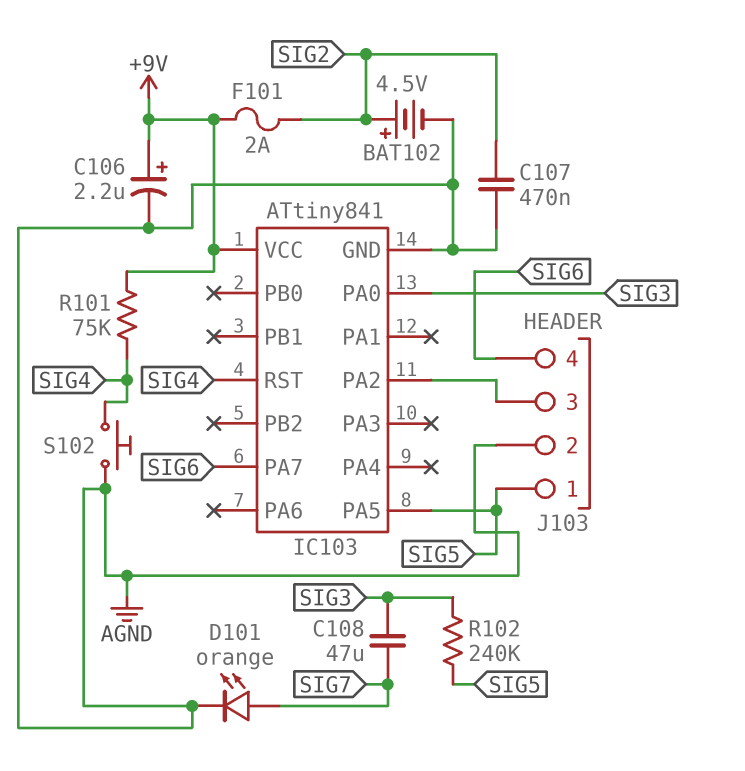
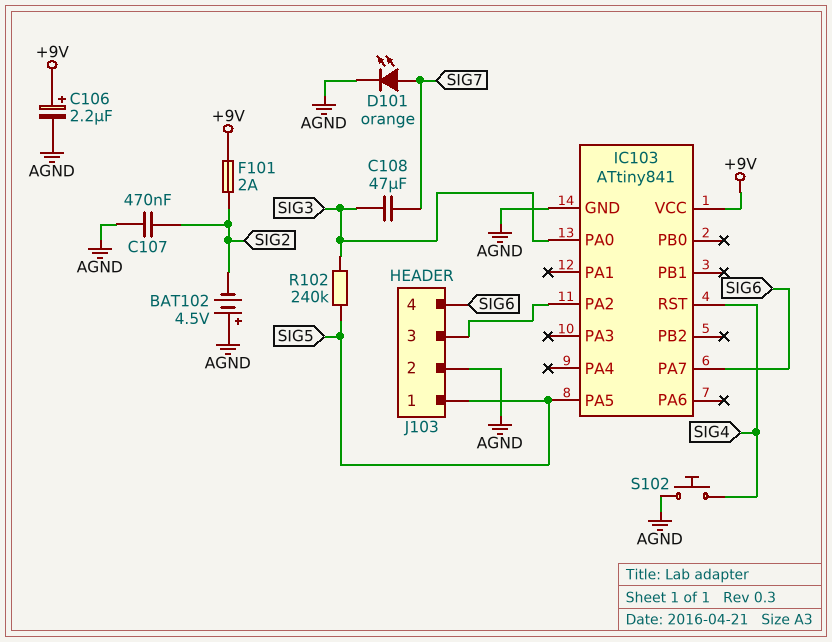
BAT102: 4.5V (plus SIG2, minus AGND) -> 4.5V (plus AGND, minus SIG2)
R101: 75k (+9V, SIG4) -> none

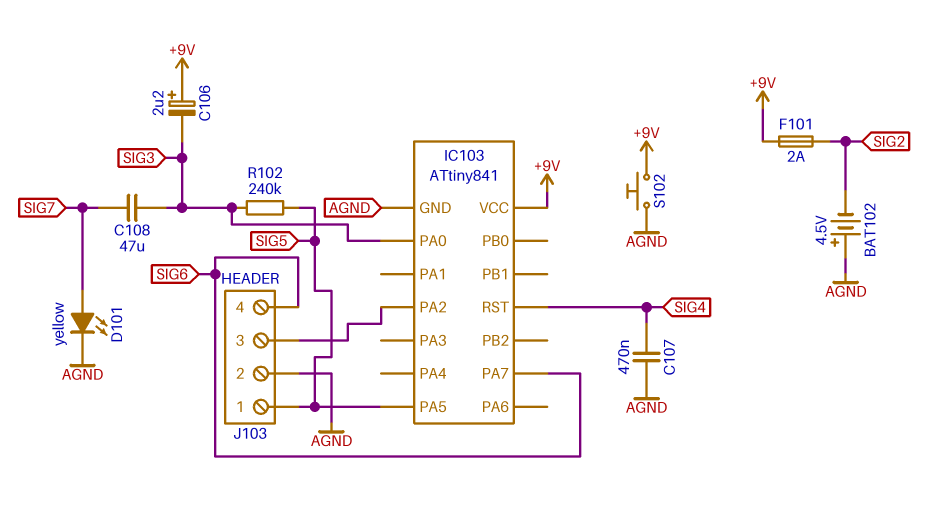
C106: 2.2uF (plus +9V, minus AGND) -> 2.2uF (plus +9V, minus SIG3)
C107: 470nF (AGND, SIG2) -> 470nF (AGND, SIG4)
D101: LED orange (A SIG7, K AGND) -> LED yellow (A SIG7, K AGND)
S102: button (AGND, SIG4) -> button (+9V, AGND)

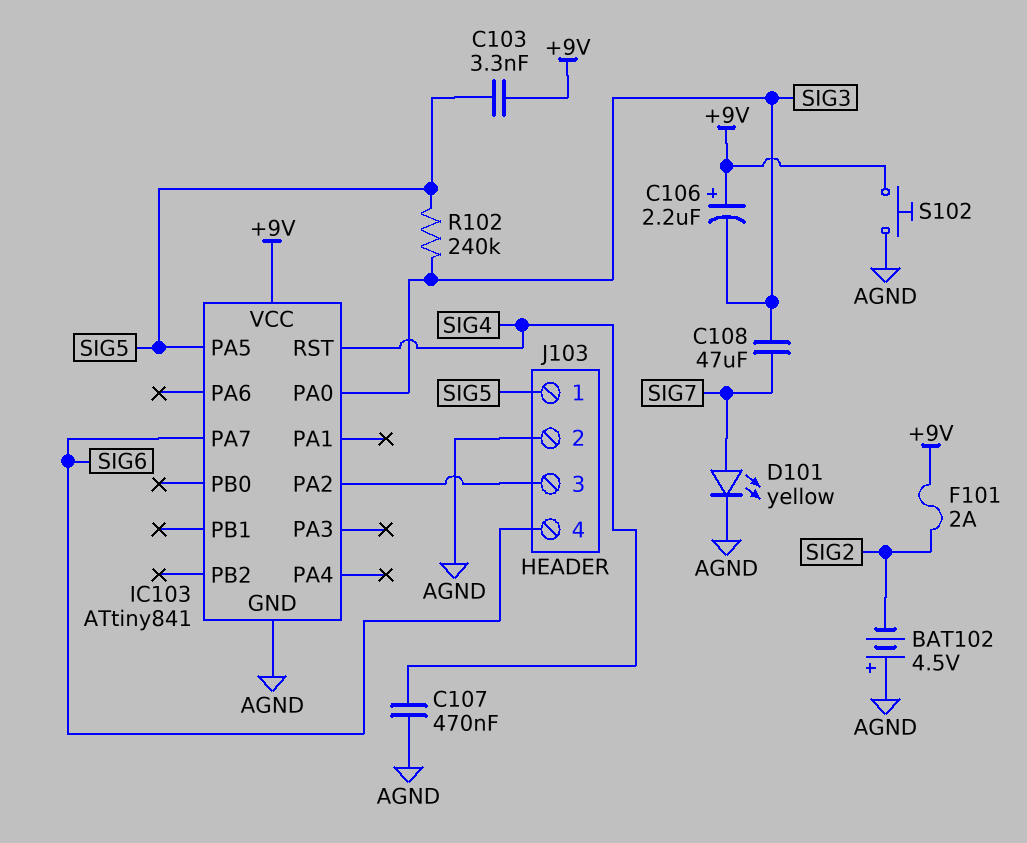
C103: none -> 3.3nF (+9V, SIG5)

